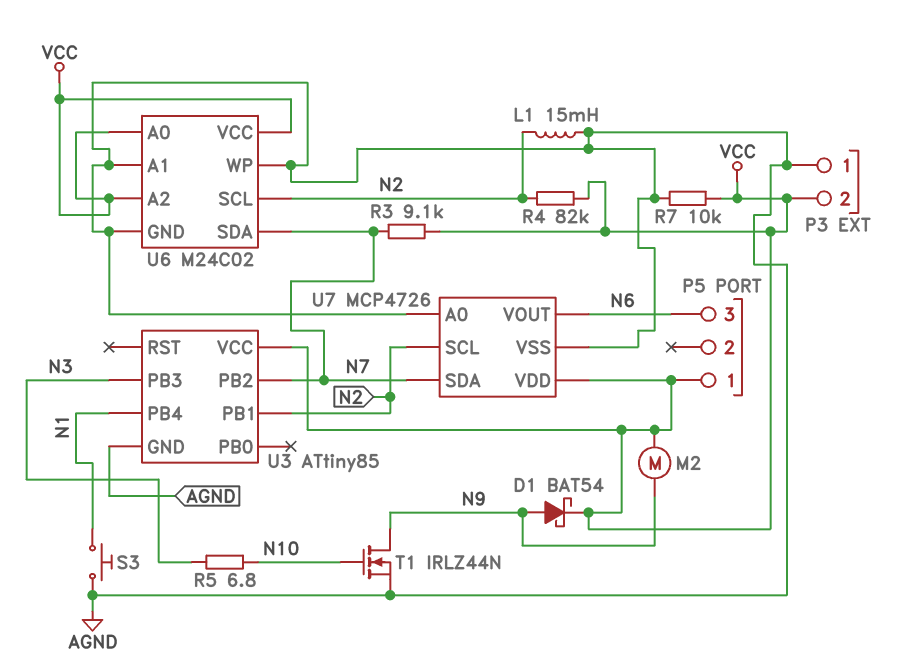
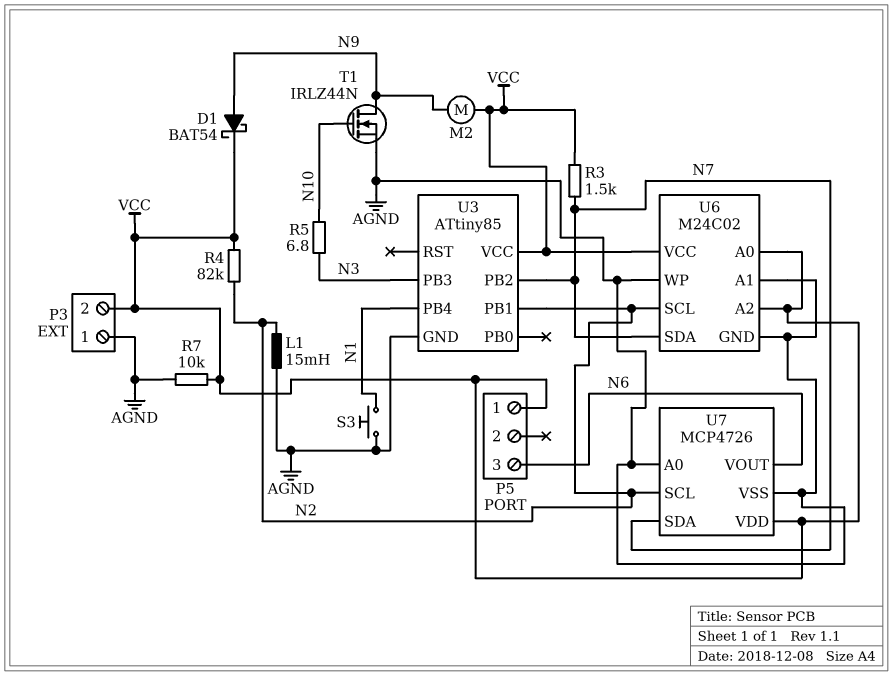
R3: 9.1k (N7, VCC) -> 1.5k (N7, VCC)

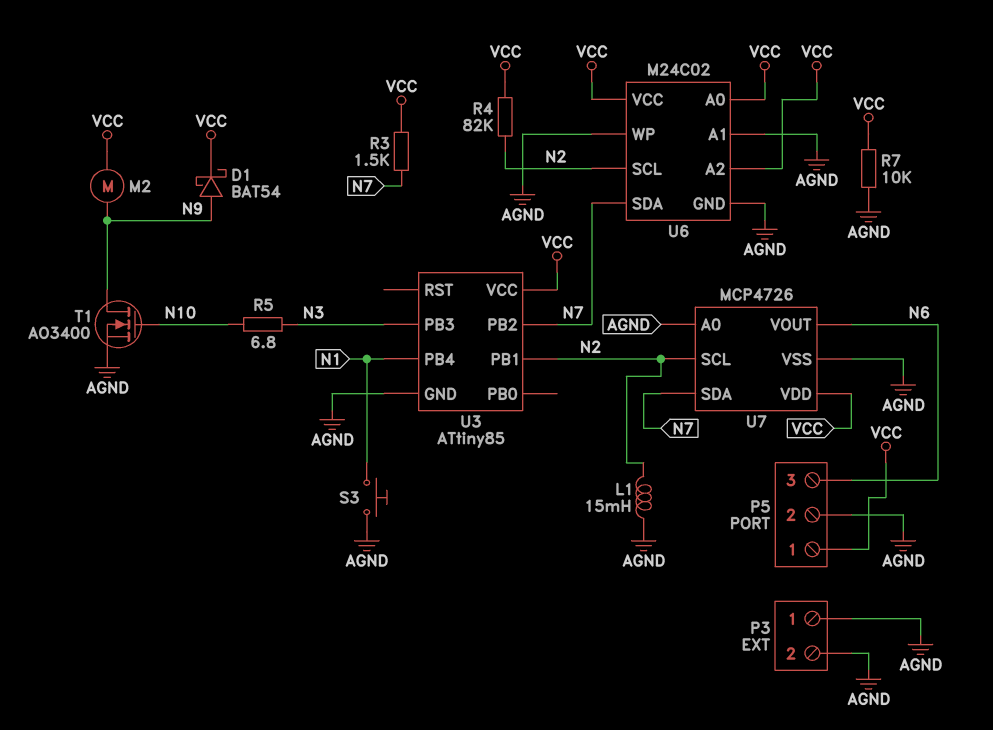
P3 pin 2: VCC -> AGND
P5 pin 2: none -> AGND
T1: NMOS IRLZ44N (G N10, D N9, S AGND) -> NMOS AO3400 (G N10, D N9, S AGND)

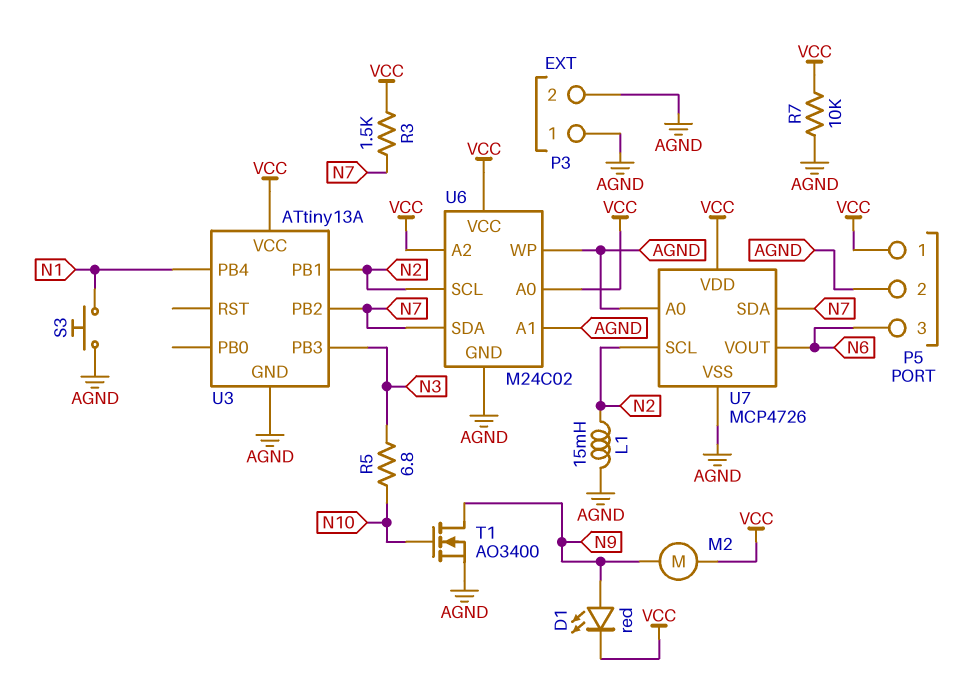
D1: schottky BAT54 (A N9, K VCC) -> LED red (A N9, K VCC)
R4: 82k (N2, VCC) -> none
U3: ATtiny85 -> ATtiny13A

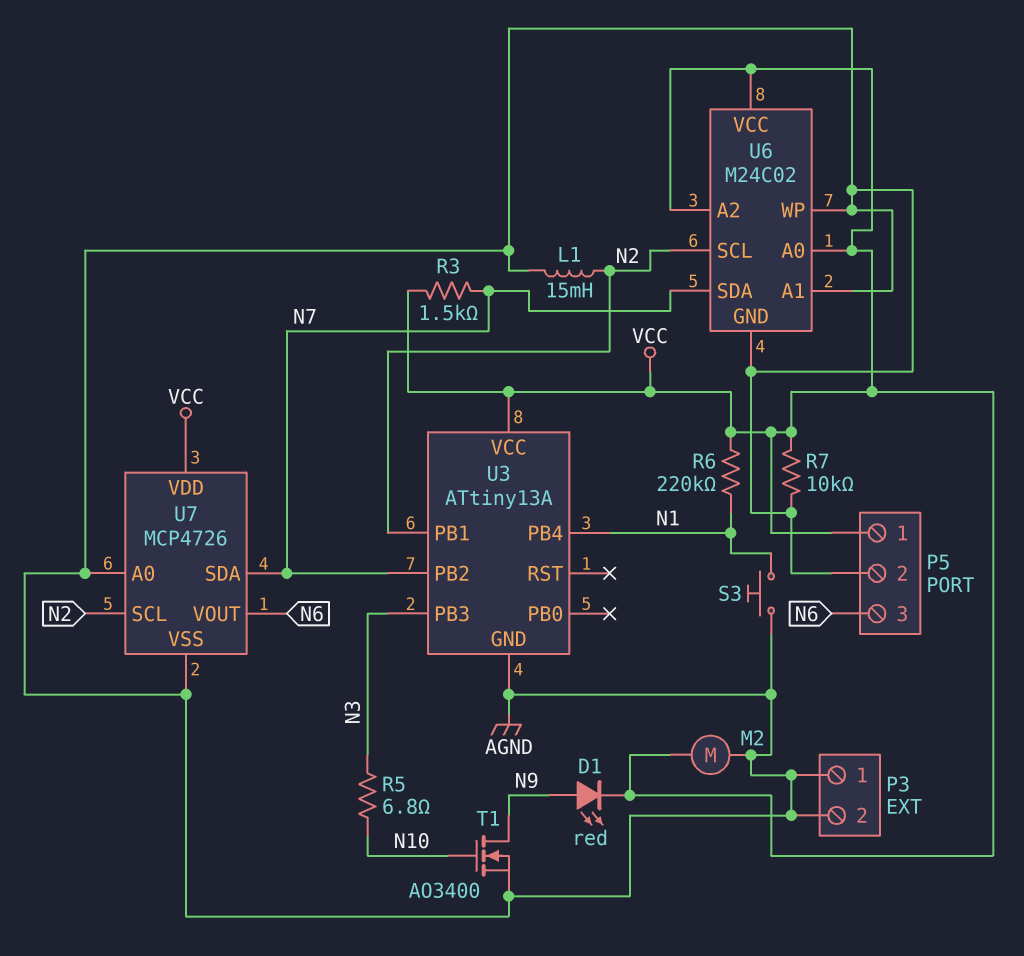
M2: motor (N9, VCC) -> motor (AGND, VCC)
R6: none -> 220k (N1, VCC)

